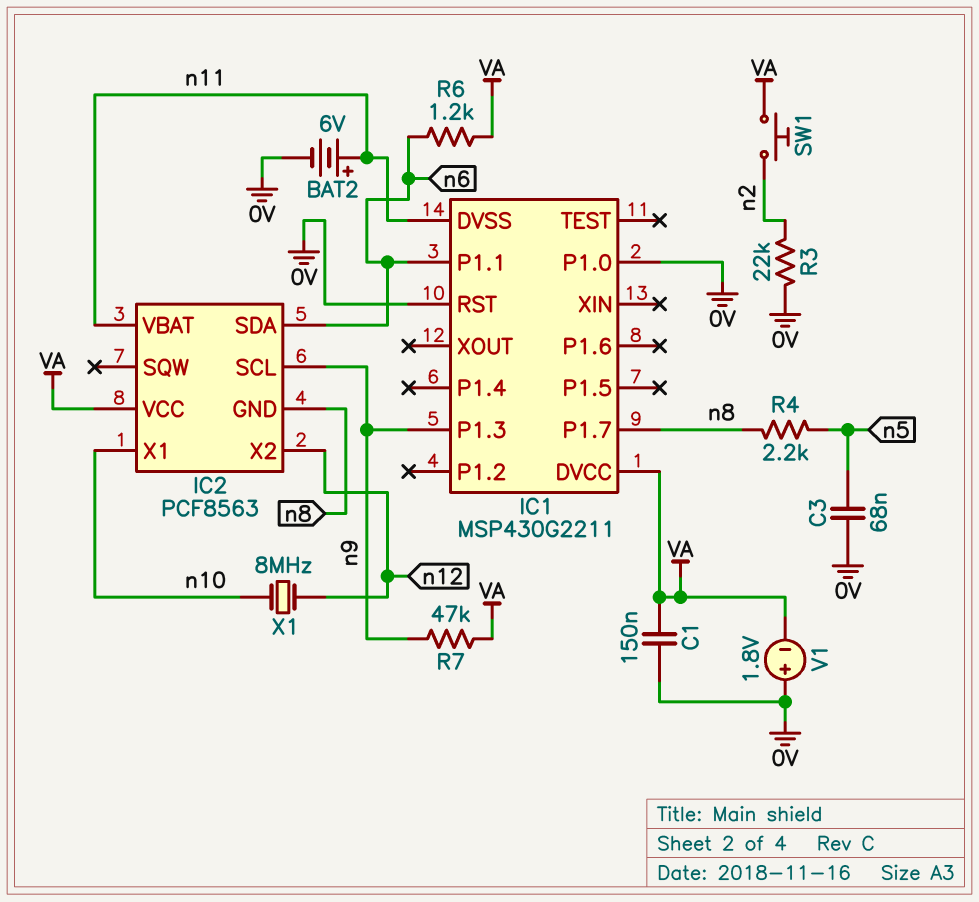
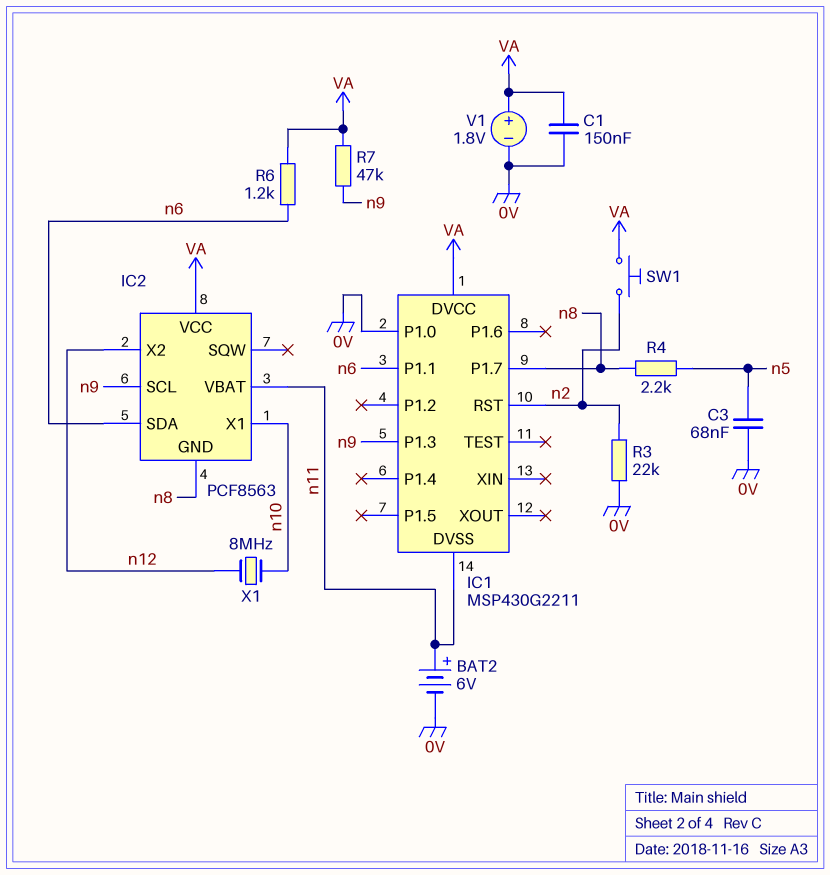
IC1 pin RST: 0V -> n2
V1: 1.8V (plus 0V, minus VA) -> 1.8V (plus VA, minus 0V)

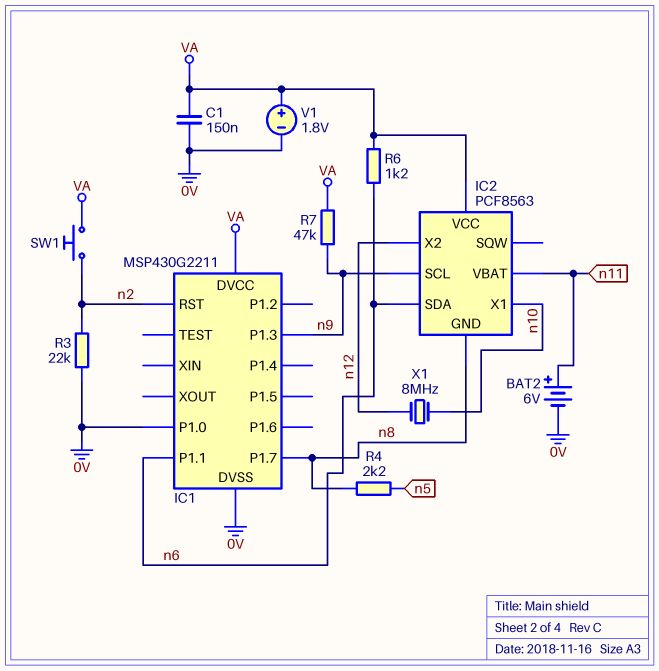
C3: 68nF (0V, n5) -> none
IC1 pin DVSS: n11 -> 0V

